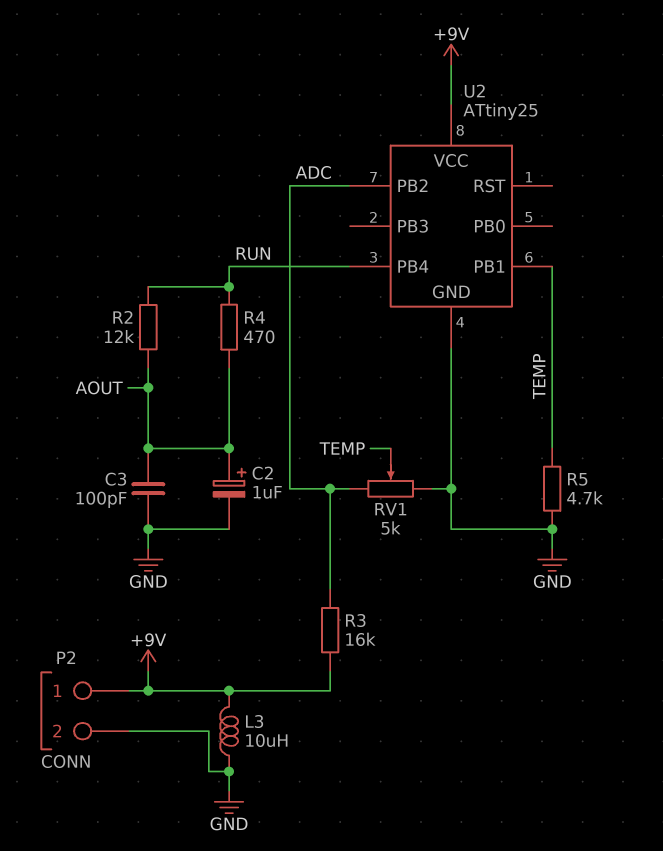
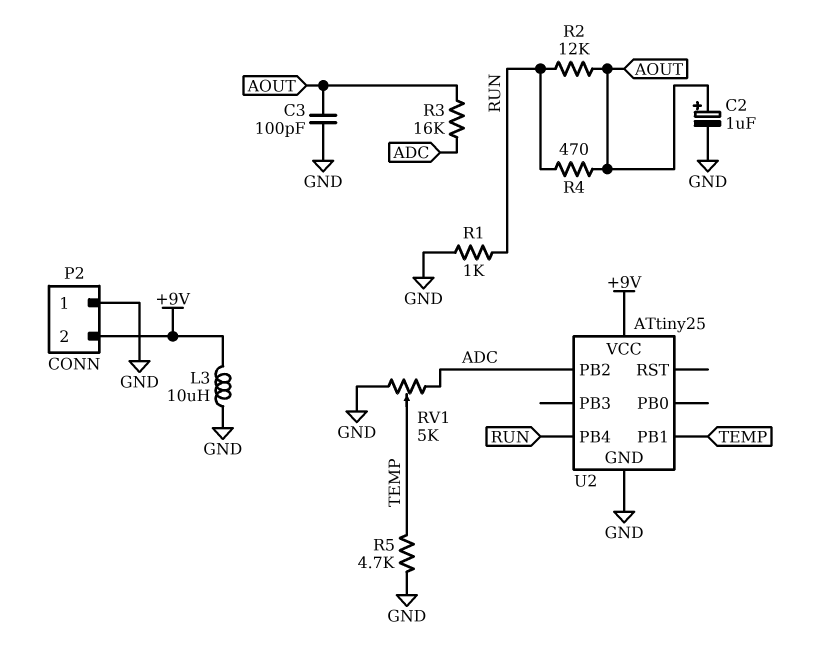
P2 pin 1: +9V -> GND
P2 pin 2: GND -> +9V
R1: none -> 1k (GND, RUN)
R3: 16k (+9V, ADC) -> 16k (ADC, AOUT)

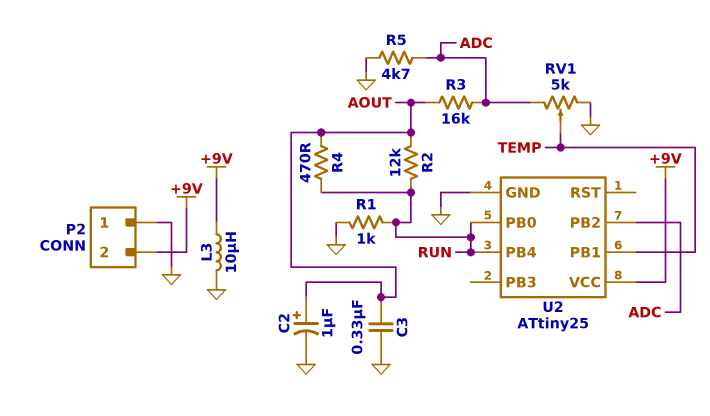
C3: 100pF (AOUT, GND) -> 330nF (AOUT, GND)
R5: 4.7k (GND, TEMP) -> 4.7k (ADC, GND)
U2 pin PB0: none -> RUN

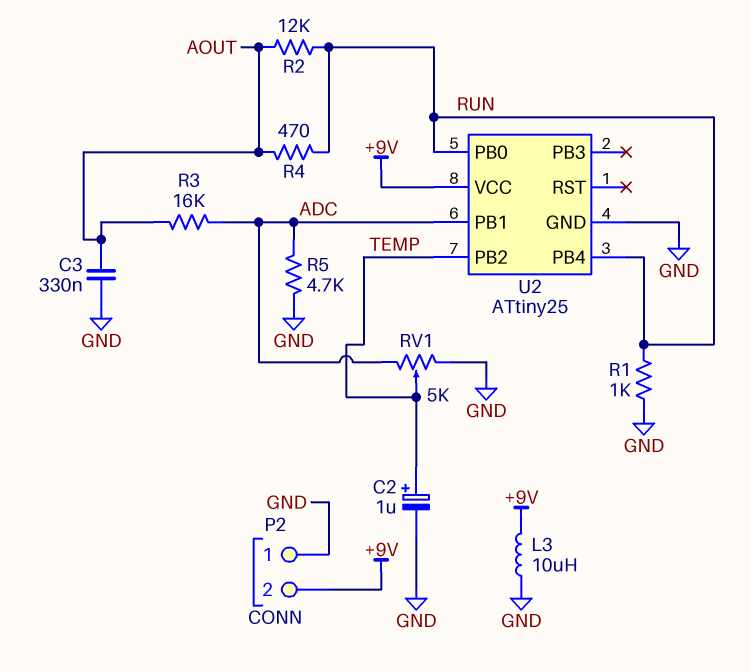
C2: 1uF (plus AOUT, minus GND) -> 1uF (plus TEMP, minus GND)
U2 pin PB1: TEMP -> ADC
U2 pin PB2: ADC -> TEMP

